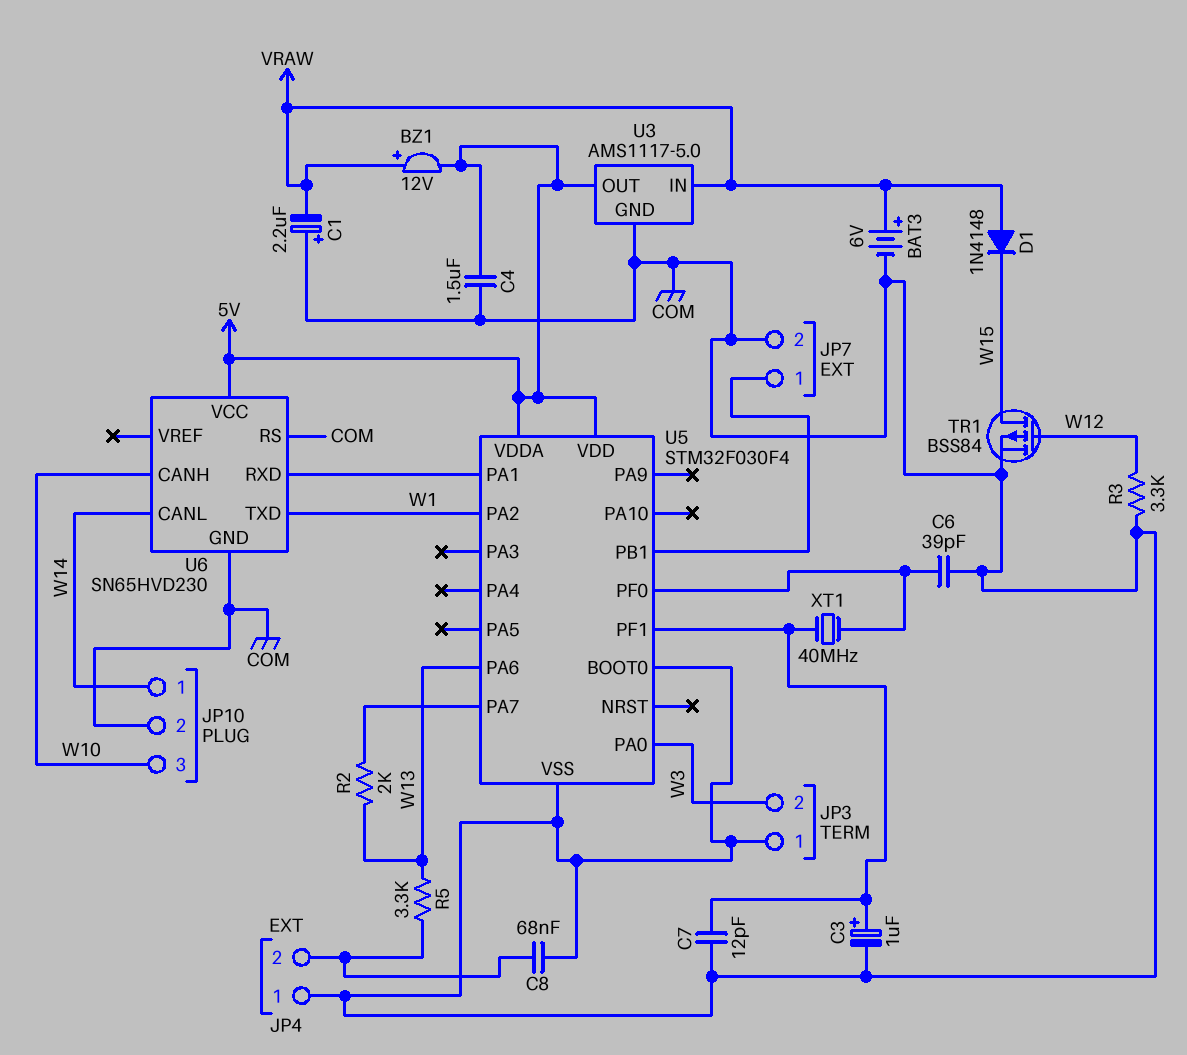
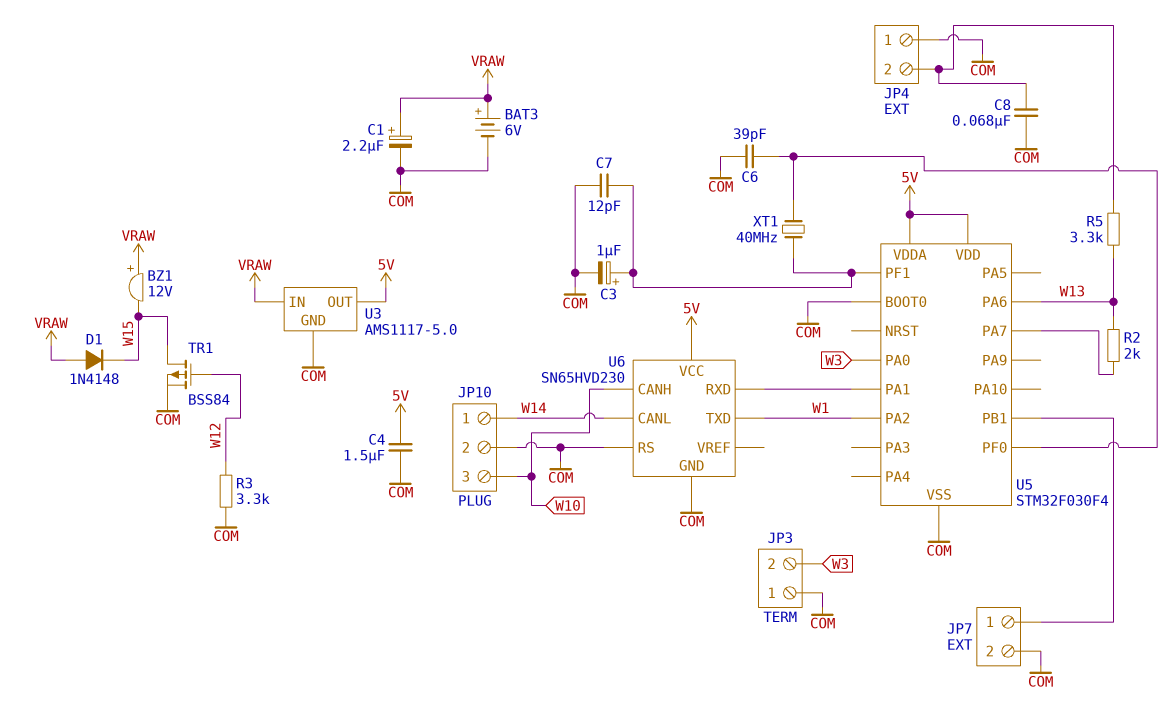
BZ1: buzzer 12V (plus VRAW, minus 5V) -> buzzer 12V (plus VRAW, minus W15)
C1: 2.2uF (plus COM, minus VRAW) -> 2.2uF (plus VRAW, minus COM)

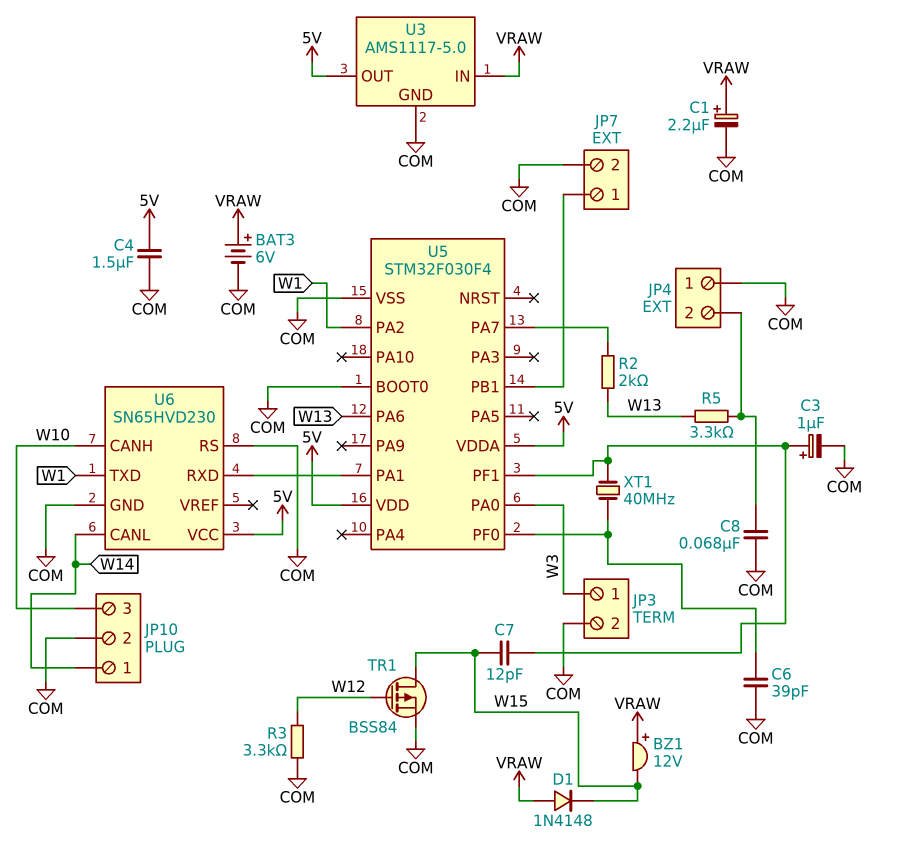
C7: 12pF (COM, U5/PF1) -> 12pF (U5/PF1, W15)
JP3 pin 1: COM -> W3
JP3 pin 2: W3 -> COM

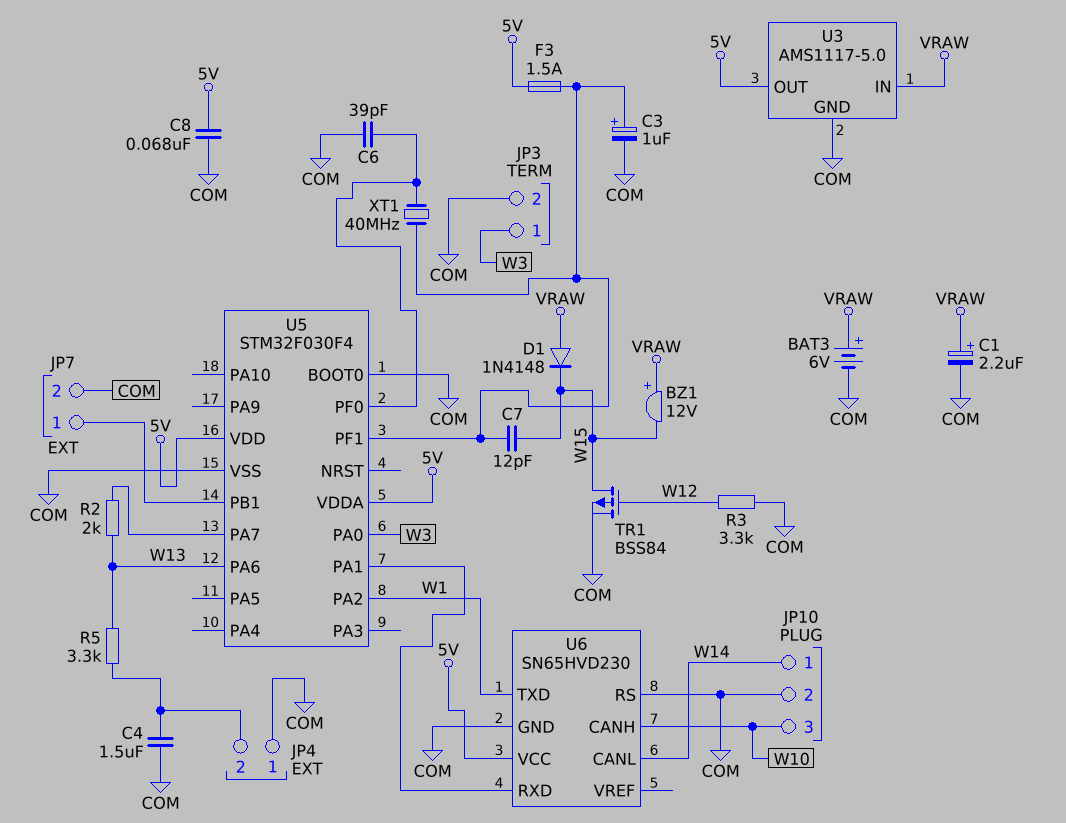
C4: 1.5uF (5V, COM) -> 1.5uF (COM, JP4/2)
C8: 68nF (COM, JP4/2) -> 68nF (5V, COM)
F3: none -> 1.5A (5V, U5/PF1)

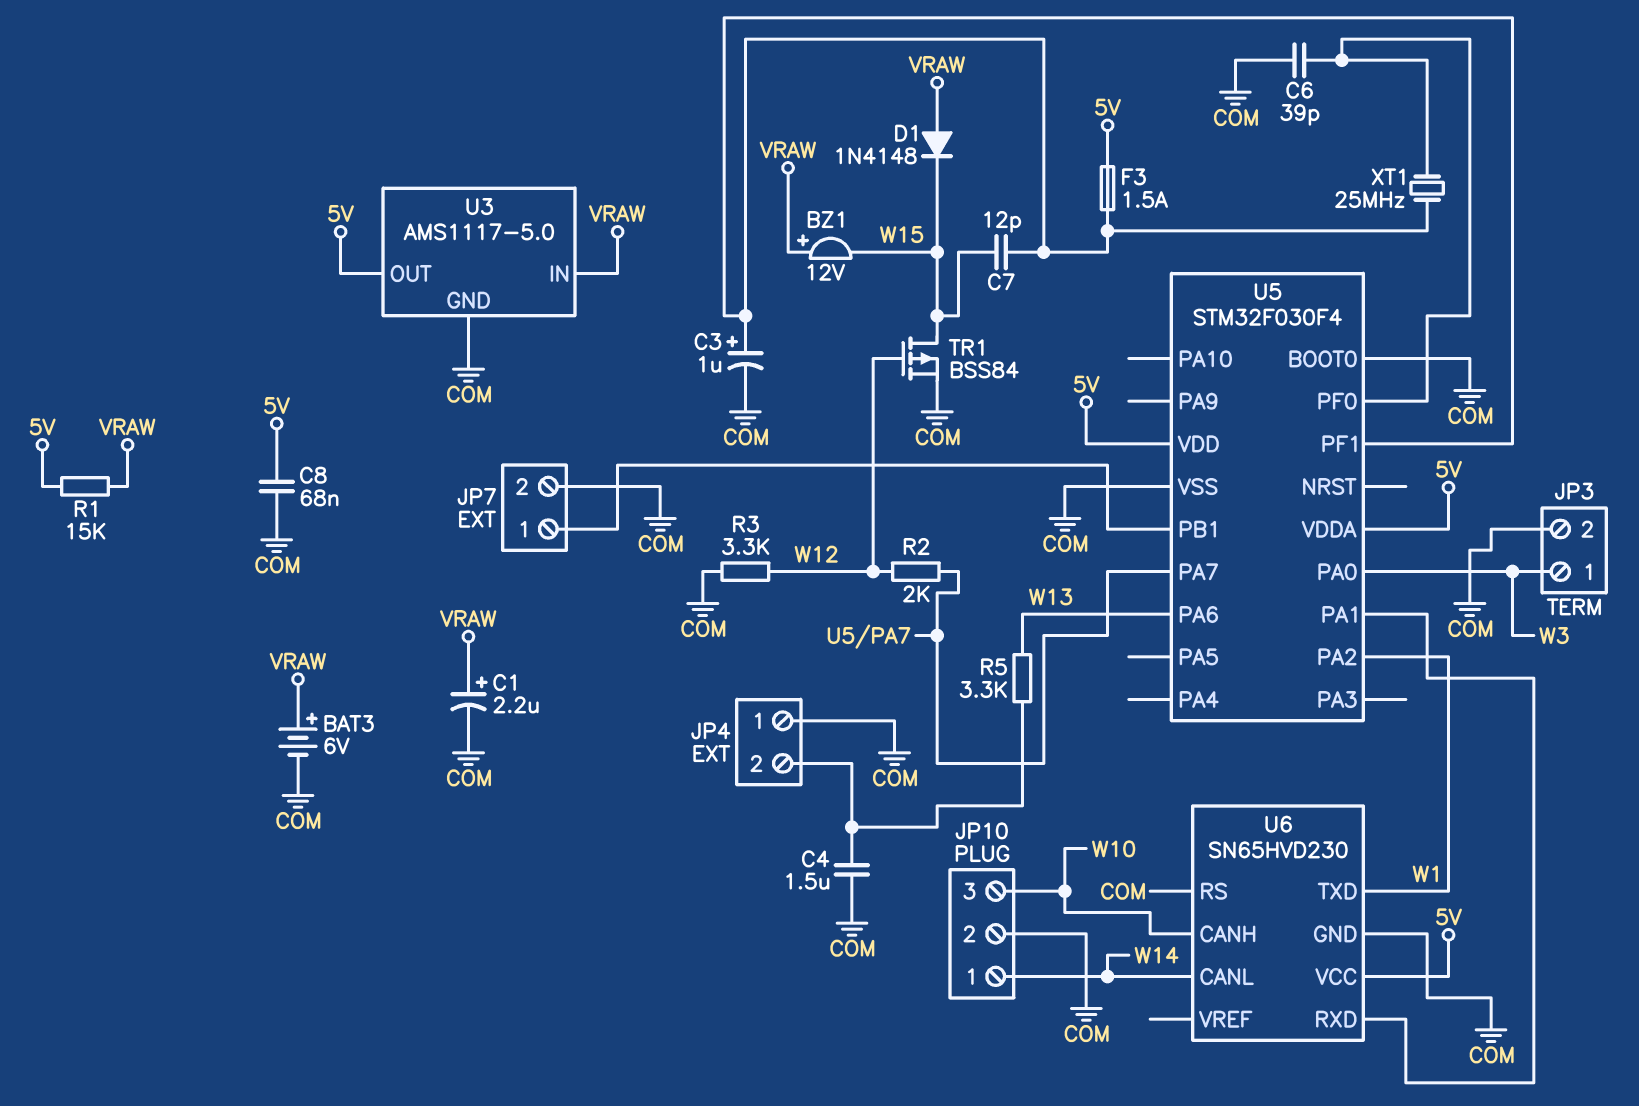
R1: none -> 15k (5V, VRAW)
R2: 2k (U5/PA7, W13) -> 2k (U5/PA7, W12)
XT1: 40MHz (U5/PF0, U5/PF1) -> 25MHz (U5/PF0, U5/PF1)

